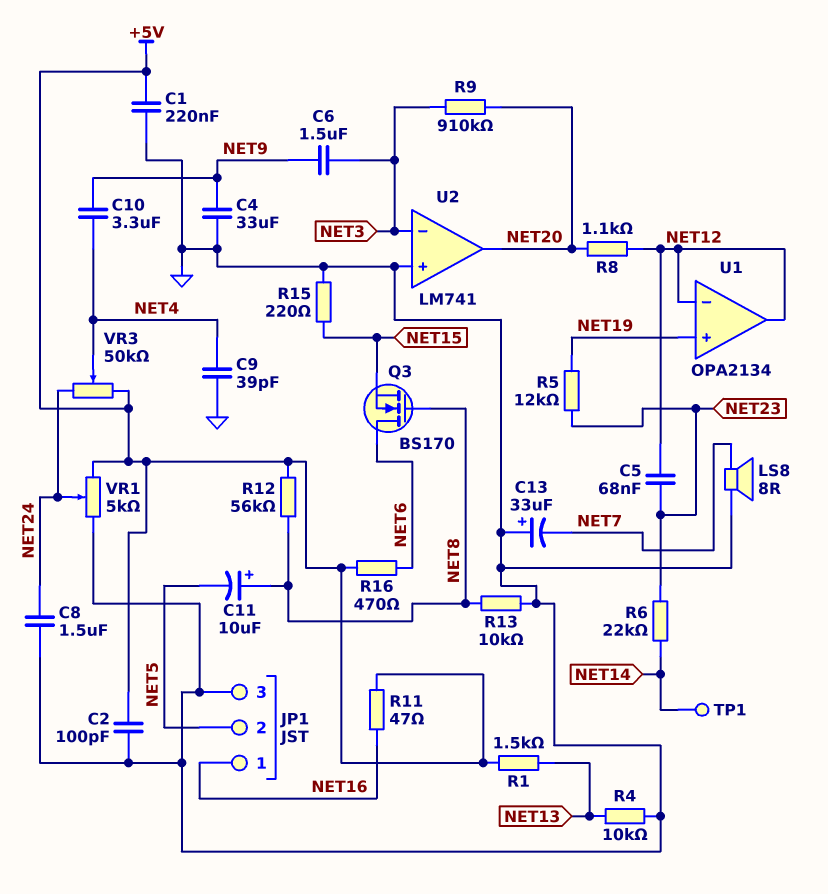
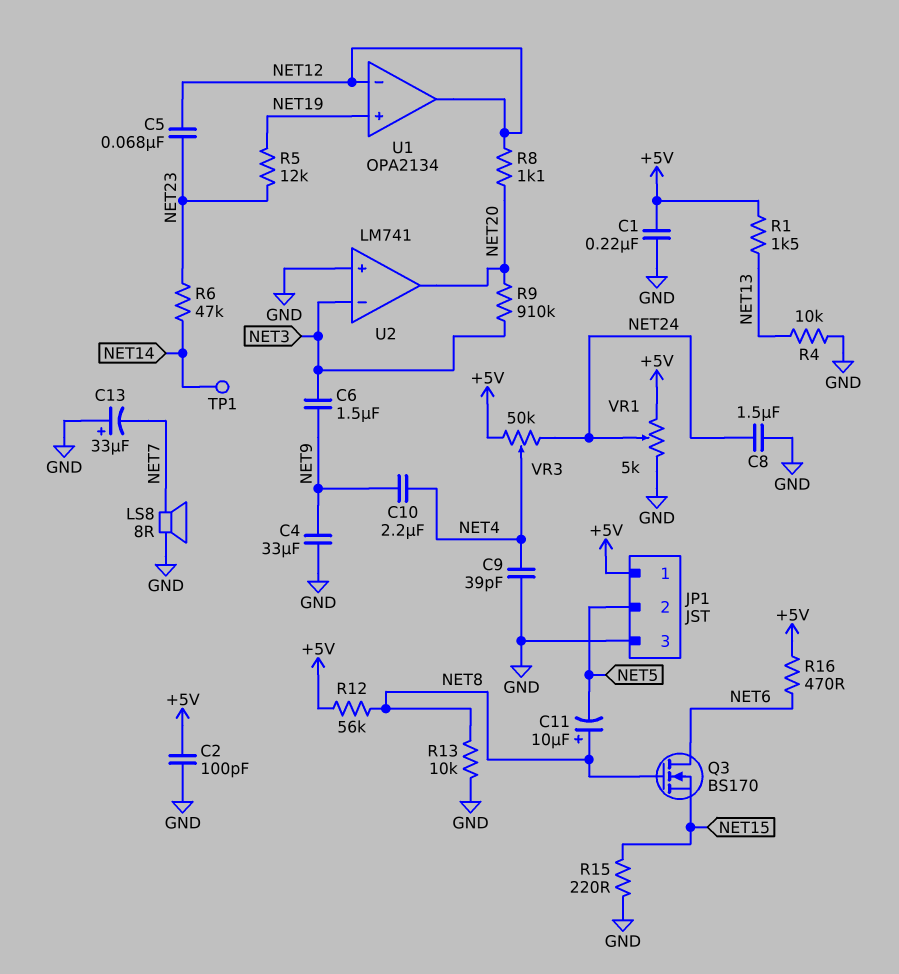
C10: 3.3uF (NET4, NET9) -> 2.2uF (NET4, NET9)
JP1 pin 1: NET16 -> +5V
R6: 22k (NET14, NET23) -> 47k (NET14, NET23)
R11: 47 (+5V, NET16) -> none

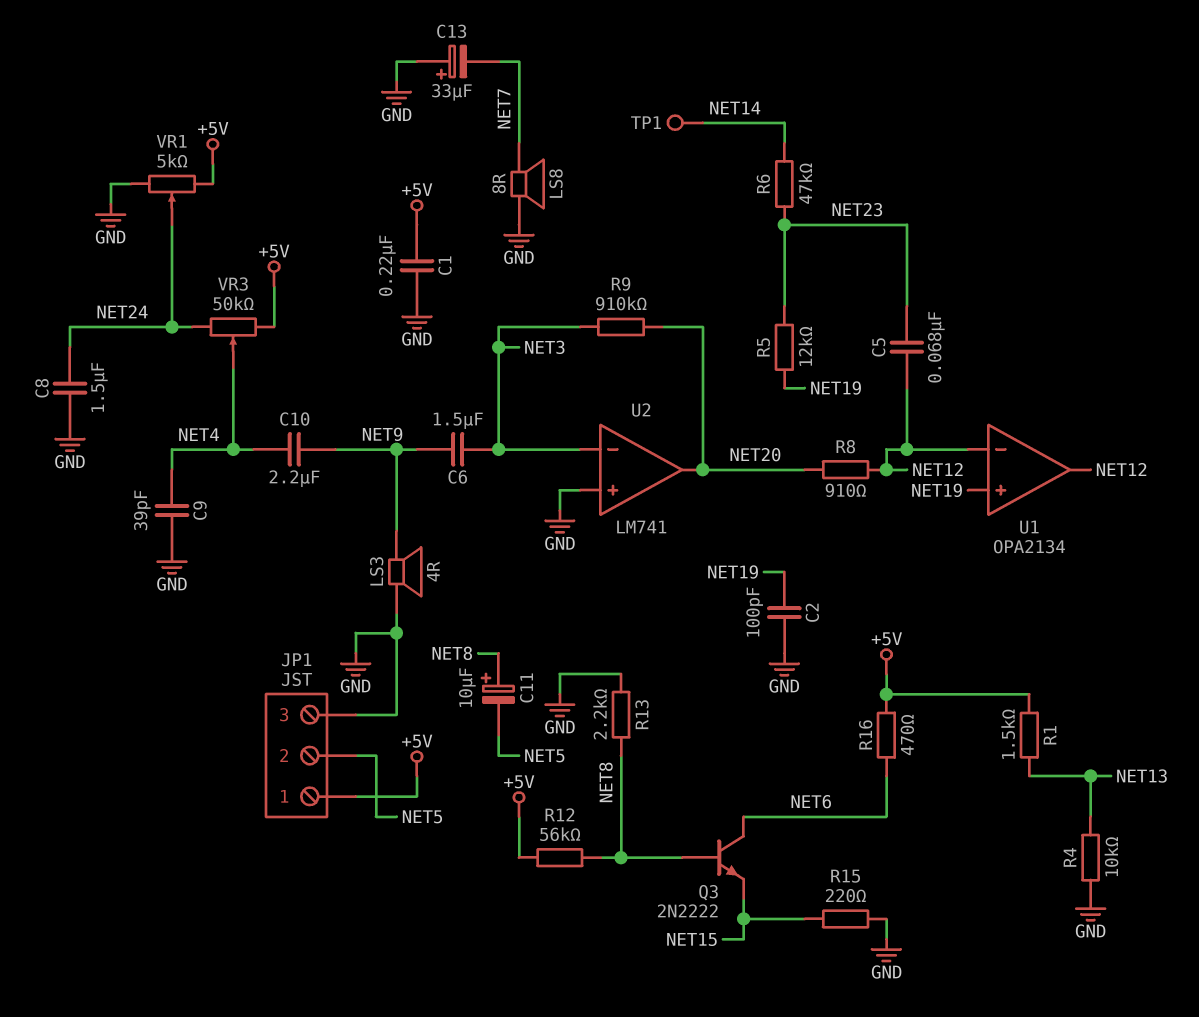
C2: 100pF (+5V, GND) -> 100pF (GND, NET19)
C4: 33uF (GND, NET9) -> none
LS3: none -> speaker 4R (GND, NET9)
Q3: NMOS BS170 (G NET8, D NET6, S NET15) -> NPN 2N2222 (B NET8, C NET6, E NET15)
R8: 1.1k (NET12, NET20) -> 910 (NET12, NET20)
R13: 10k (GND, NET8) -> 2.2k (GND, NET8)

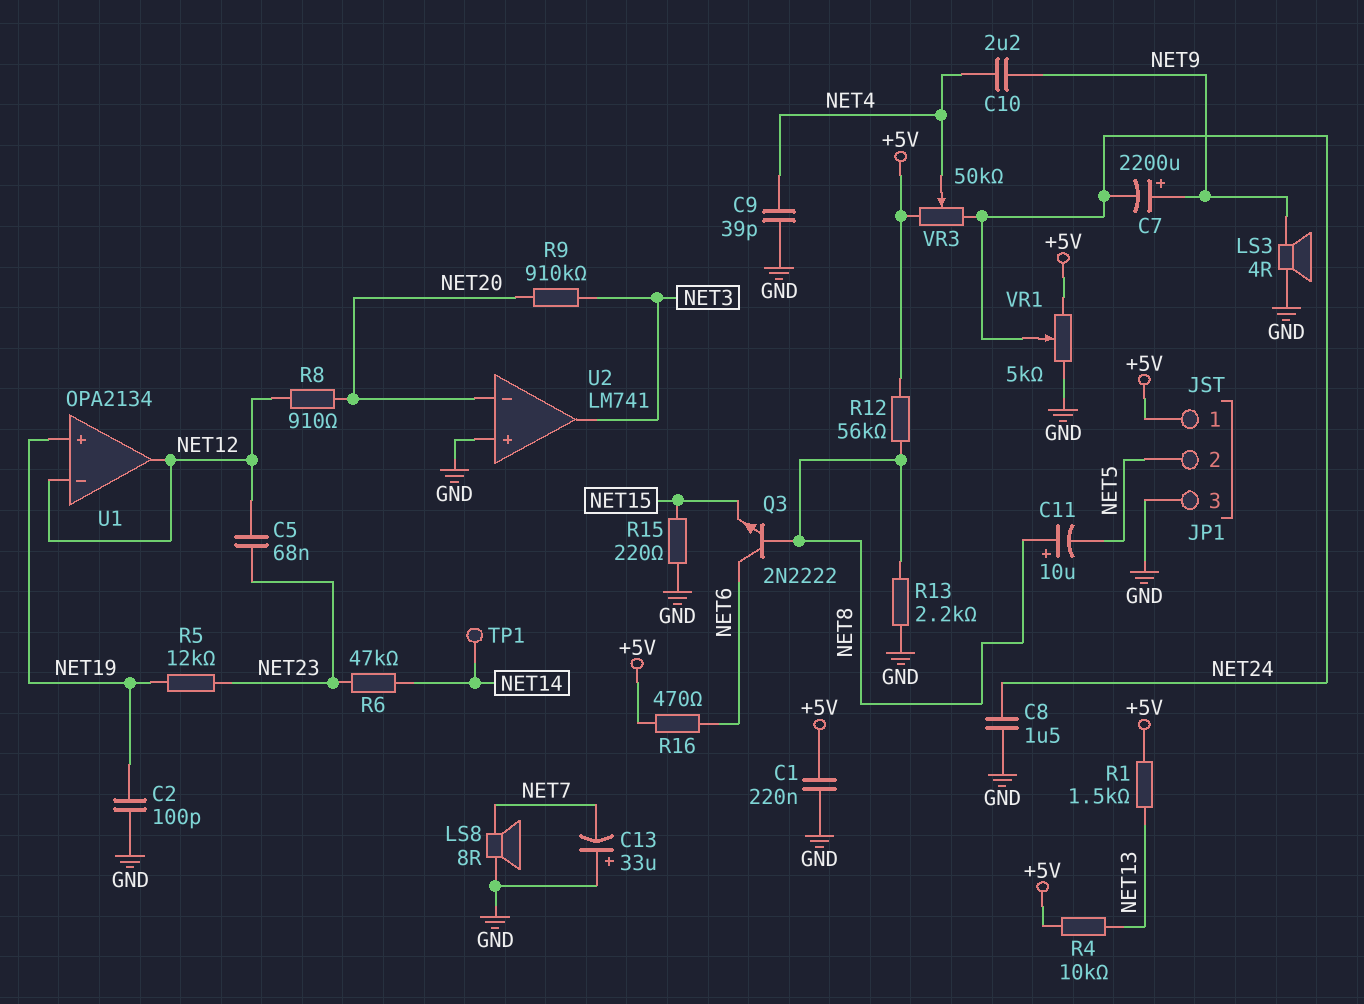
C6: 1.5uF (NET3, NET9) -> none
C7: none -> 2200uF (plus NET9, minus NET24)
R4: 10k (GND, NET13) -> 10k (+5V, NET13)
U2 pin in-: NET3 -> NET20
U2 pin out: NET20 -> NET3

